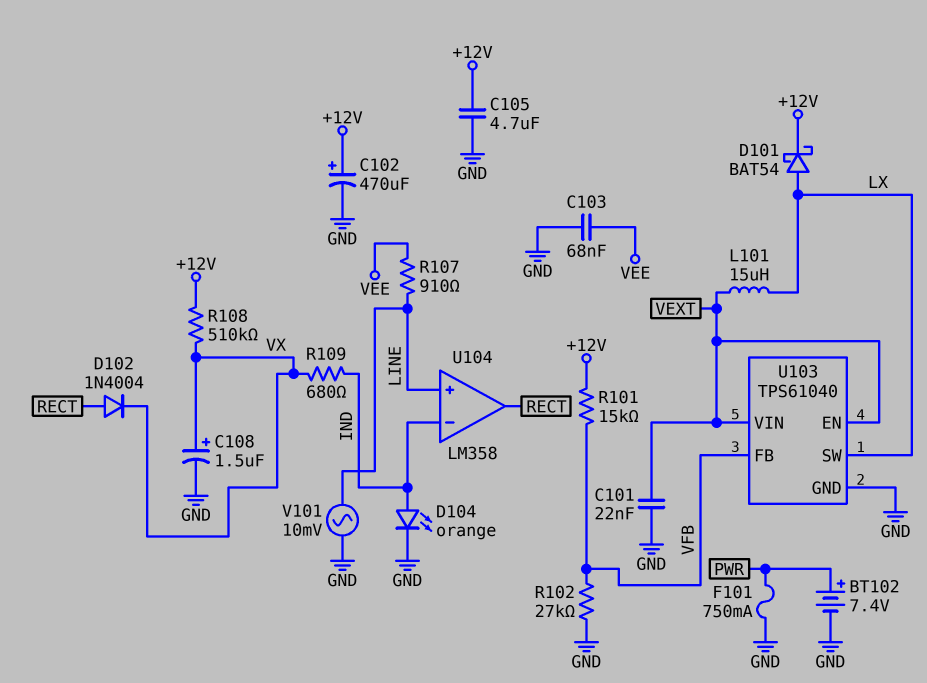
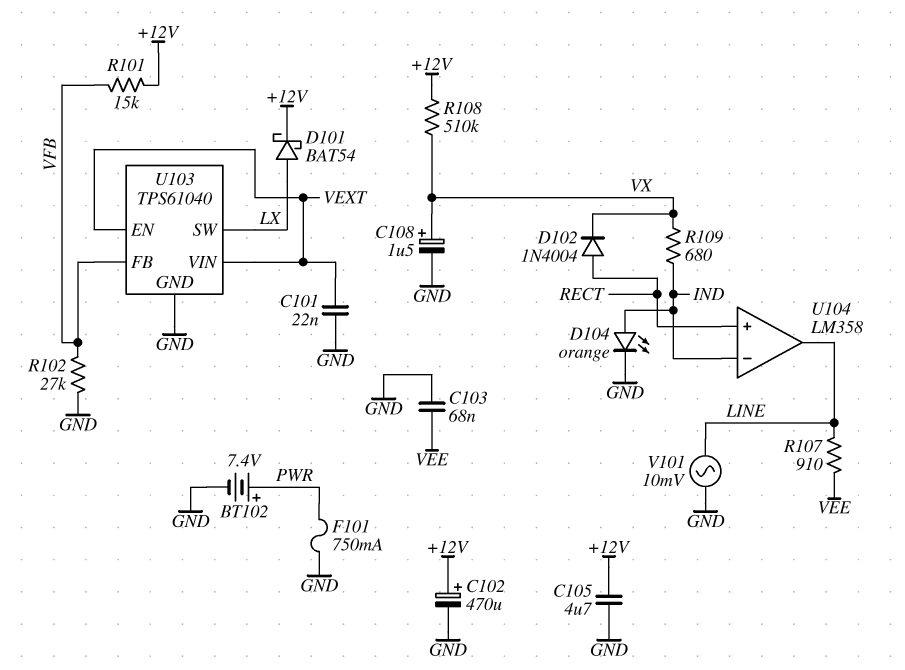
L101: 15uH (LX, VEXT) -> none
U104 pin in+: LINE -> RECT
U104 pin out: RECT -> LINE

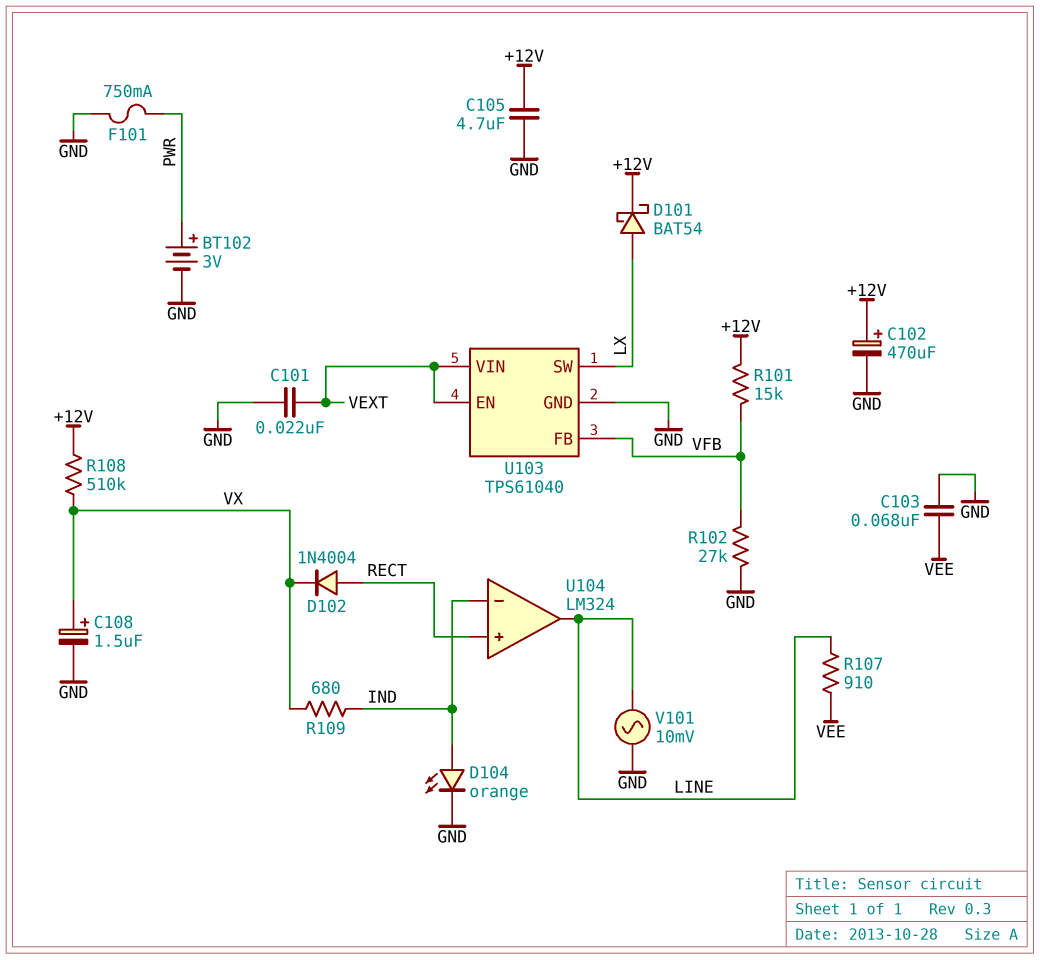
BT102: 7.4V (plus PWR, minus GND) -> 3V (plus PWR, minus GND)
U104: LM358 -> LM324

